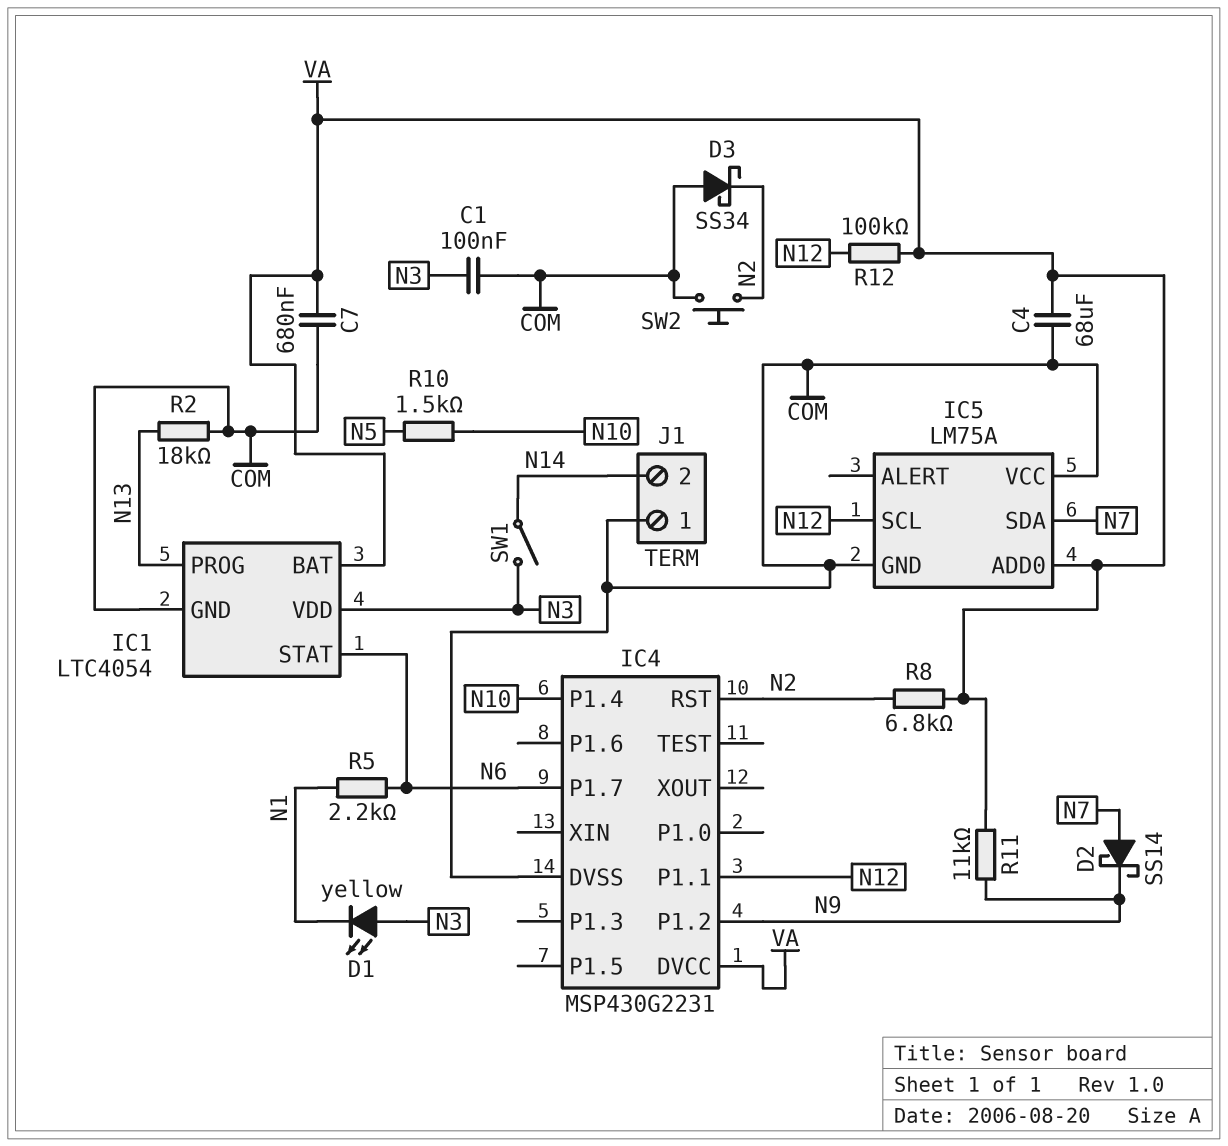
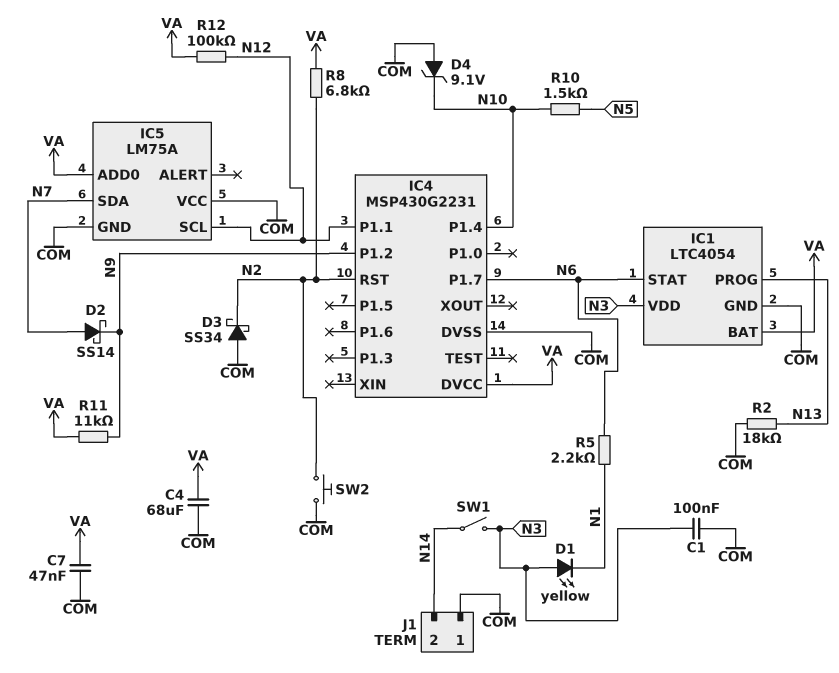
C7: 680nF (COM, VA) -> 47nF (COM, VA)
D4: none -> zener 9.1V (A COM, K N10)

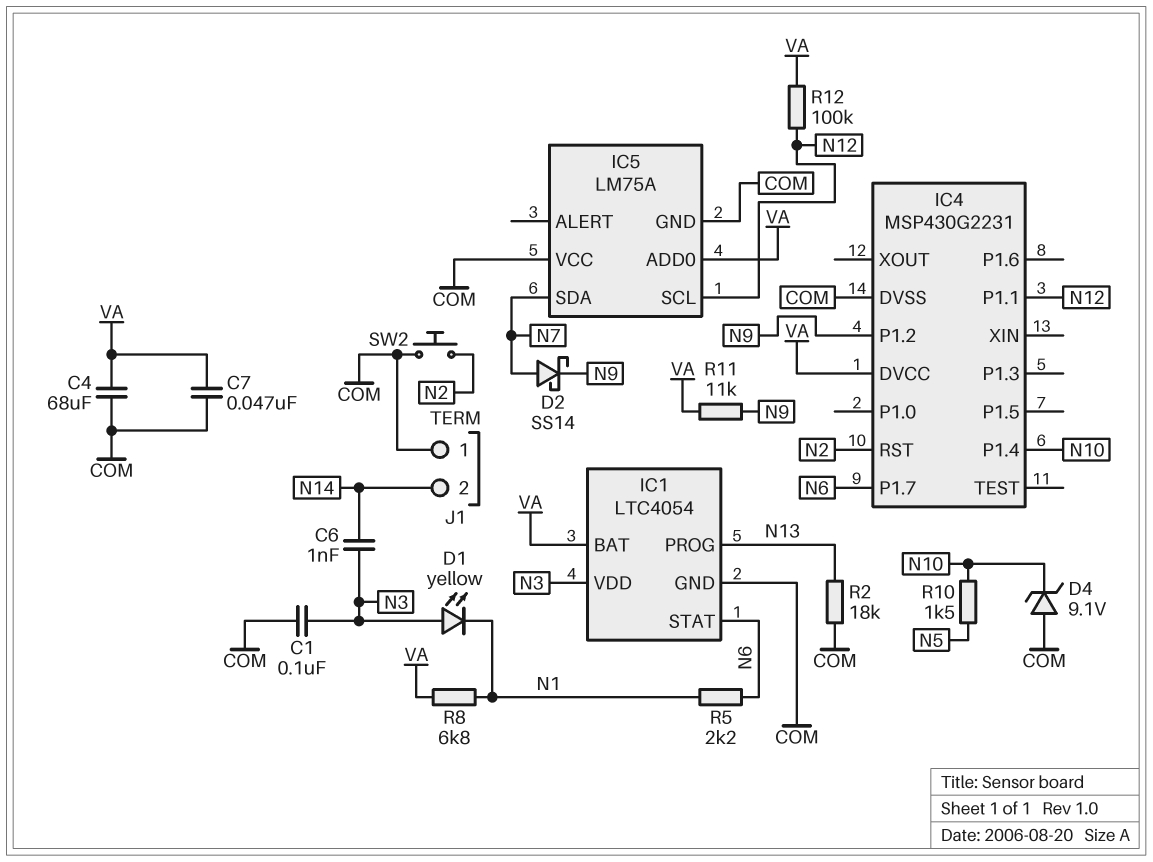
C6: none -> 1nF (N3, N14)
D3: schottky SS34 (A COM, K N2) -> none
R8: 6.8k (N2, VA) -> 6.8k (N1, VA)
SW1: switch (N3, N14) -> none

